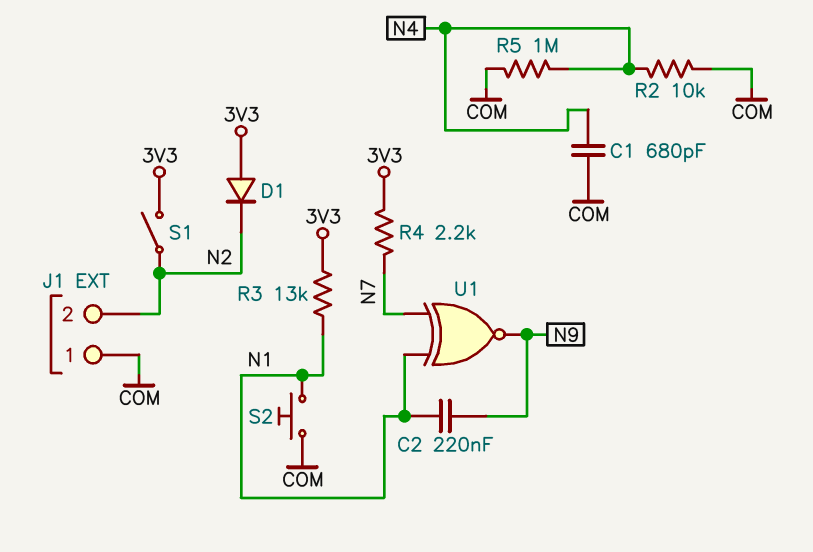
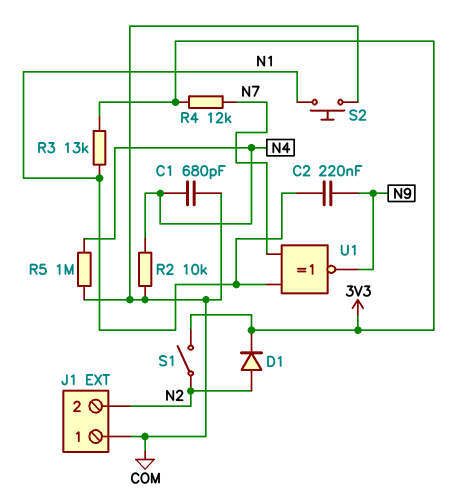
D1: diode (A 3V3, K N2) -> diode (A N2, K 3V3)
R4: 2.2k (3V3, N7) -> 12k (3V3, N7)

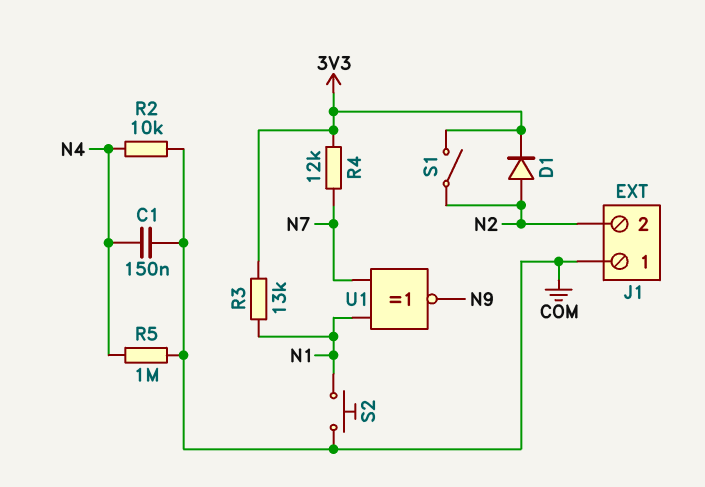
C1: 680pF (COM, N4) -> 150nF (COM, N4)
C2: 220nF (N1, N9) -> none

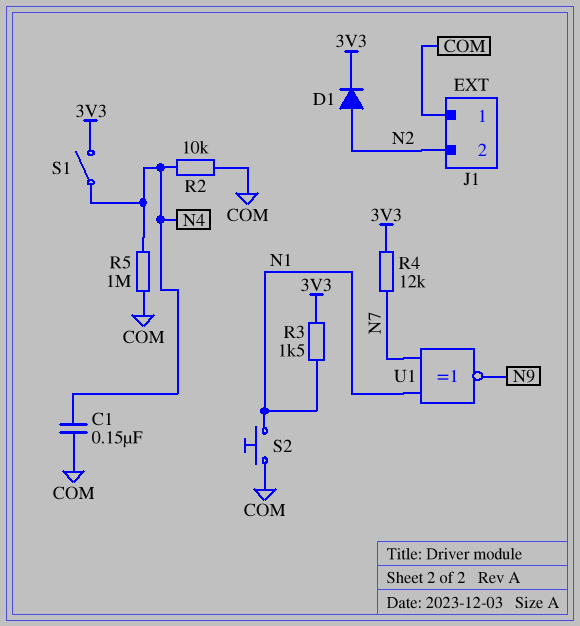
R3: 13k (3V3, N1) -> 1.5k (3V3, N1)
S1: switch (3V3, N2) -> switch (3V3, N4)

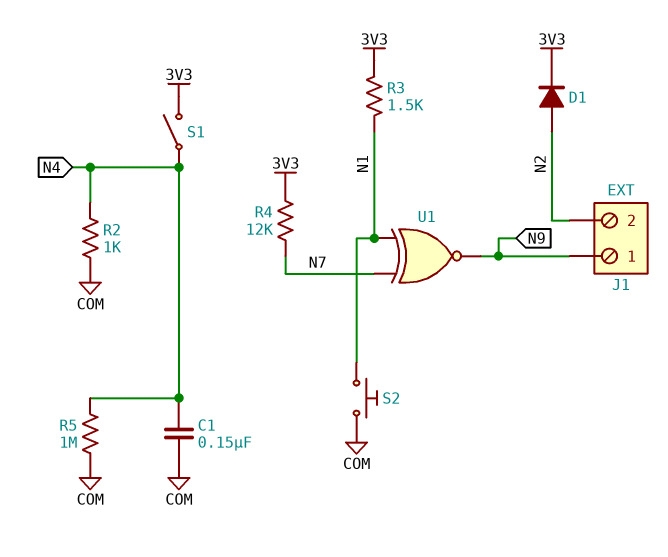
J1 pin 1: COM -> N9
R2: 10k (COM, N4) -> 1k (COM, N4)

